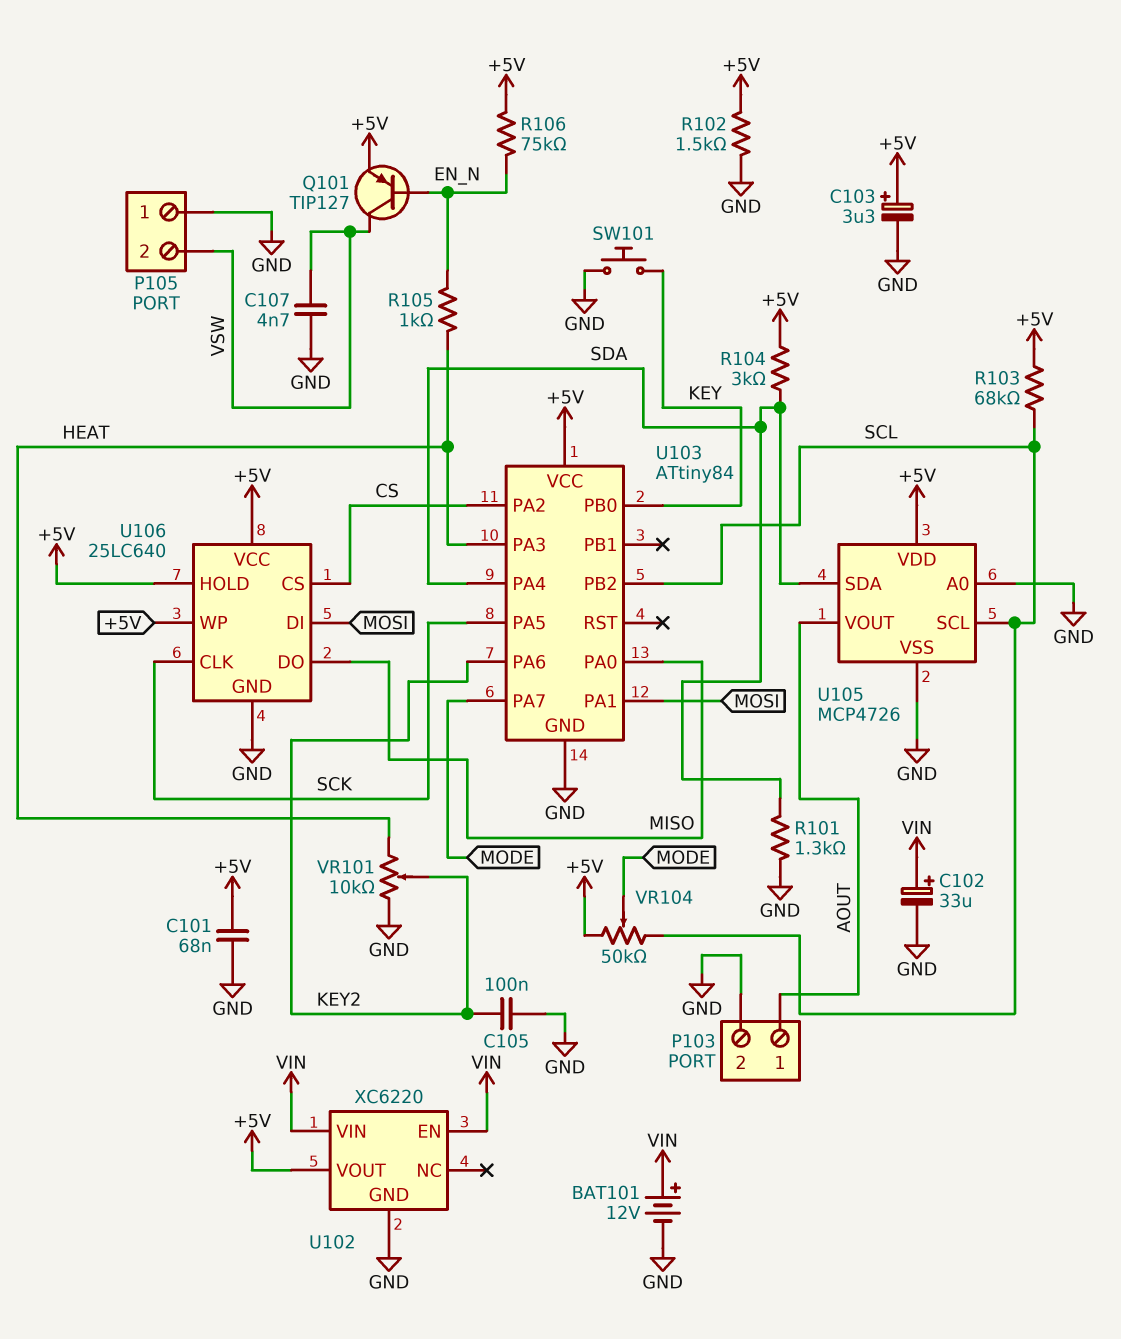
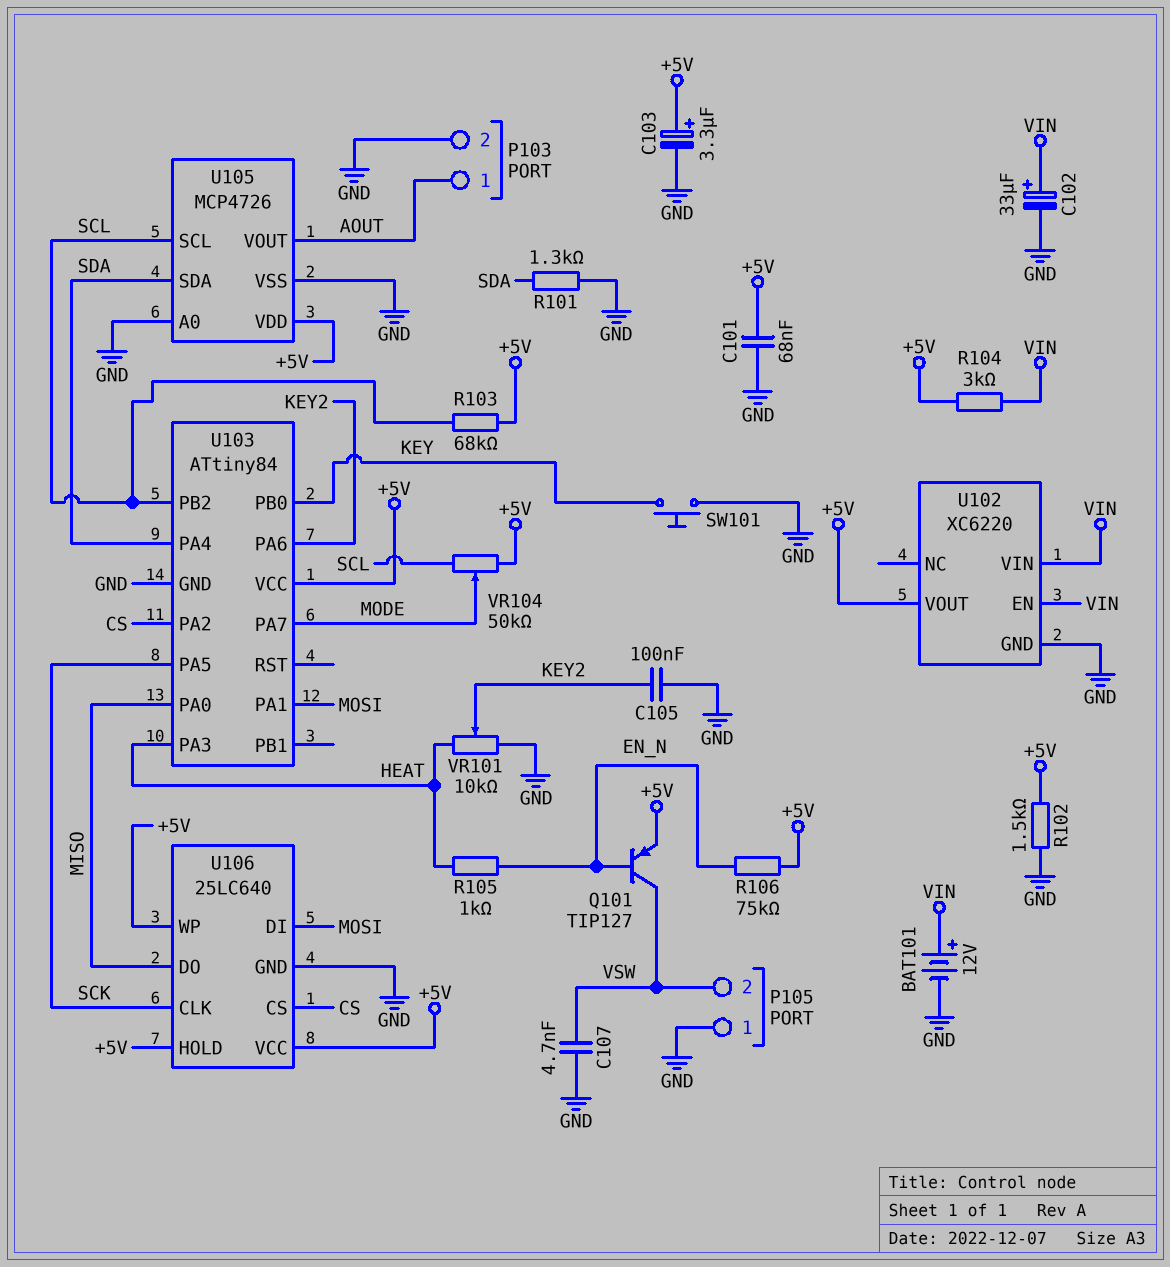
R104: 3k (+5V, SDA) -> 3k (+5V, VIN)

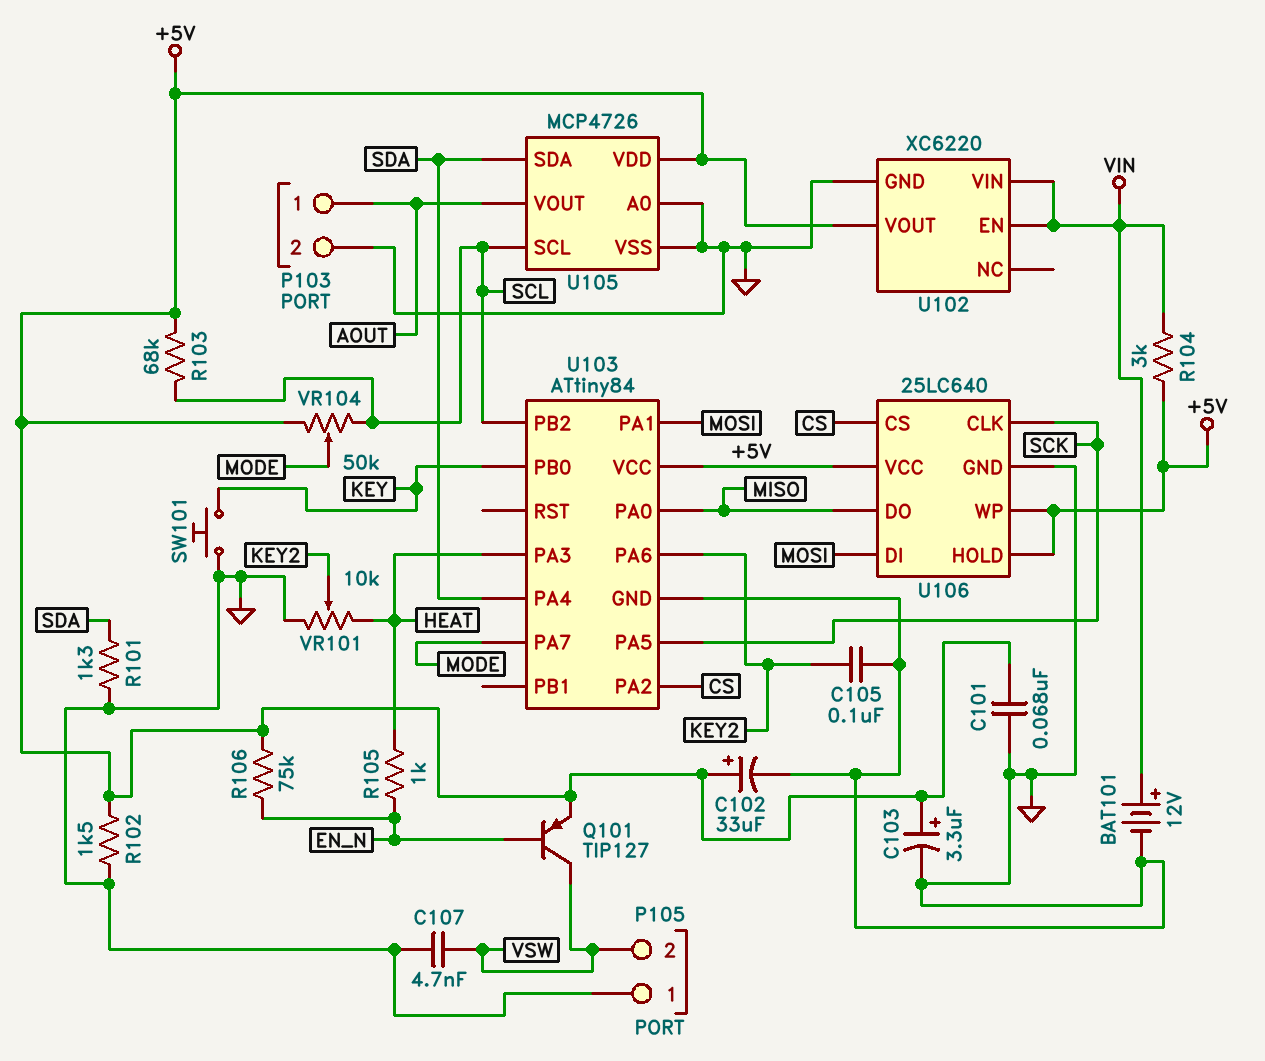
C102: 33uF (plus VIN, minus GND) -> 33uF (plus +5V, minus GND)

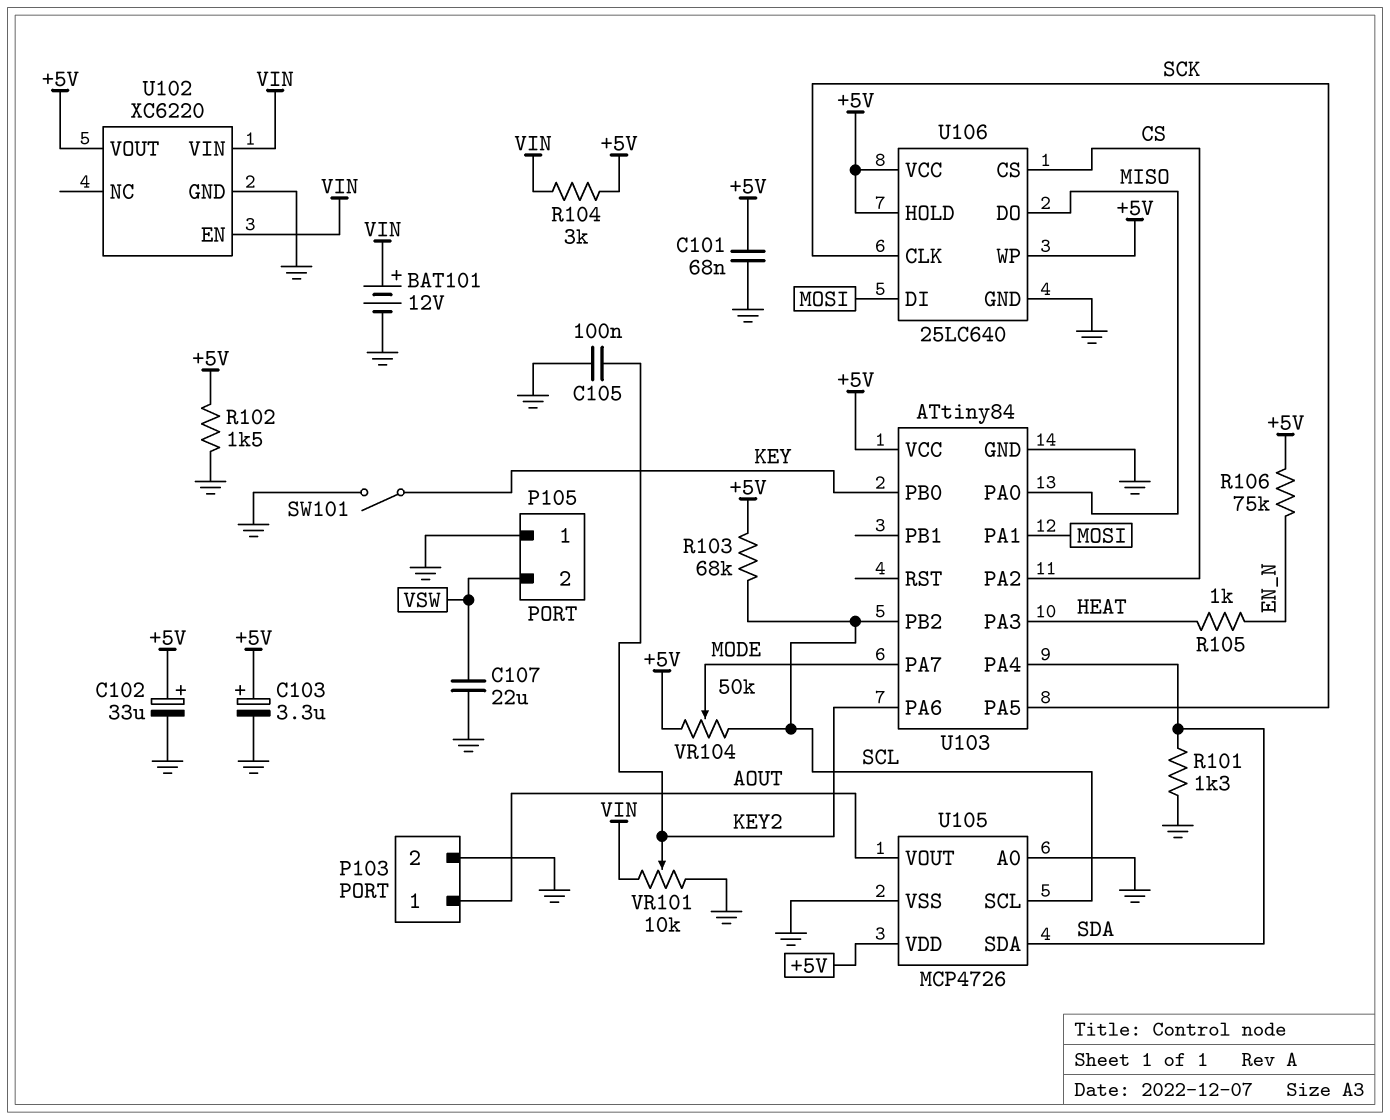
C107: 4.7nF (GND, VSW) -> 22uF (GND, VSW)
Q101: PNP TIP127 (B EN_N, C VSW, E +5V) -> none
SW101: button (GND, KEY) -> switch (GND, KEY)
VR101: 10k (GND, HEAT, wiper KEY2) -> 10k (GND, VIN, wiper KEY2)

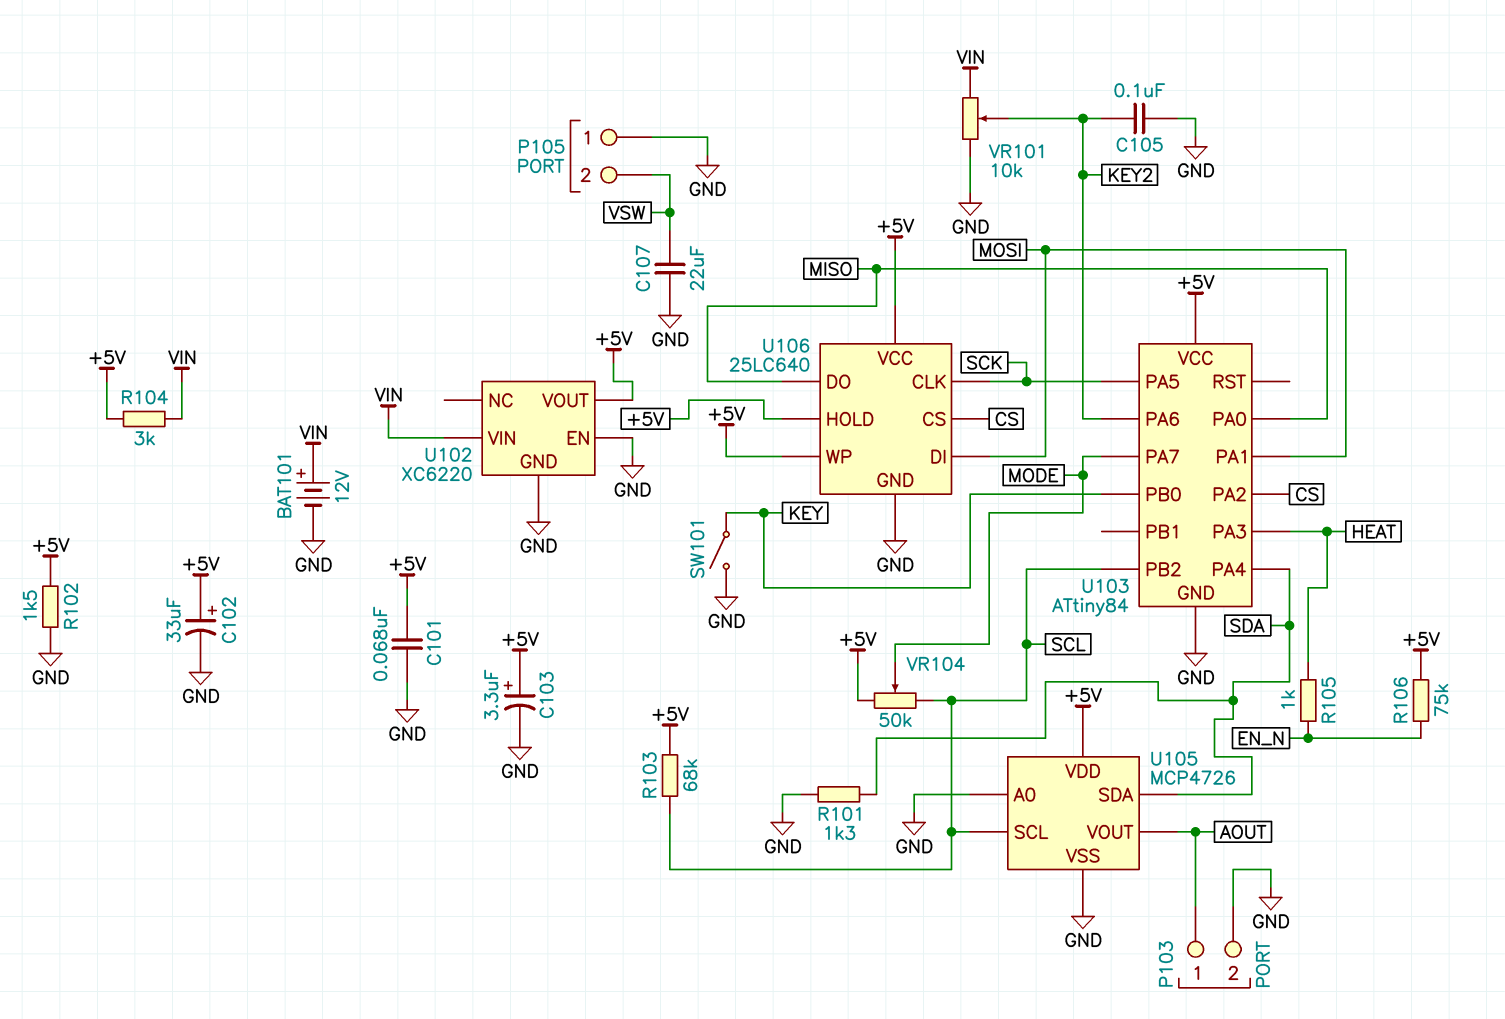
U102 pin EN: VIN -> GND

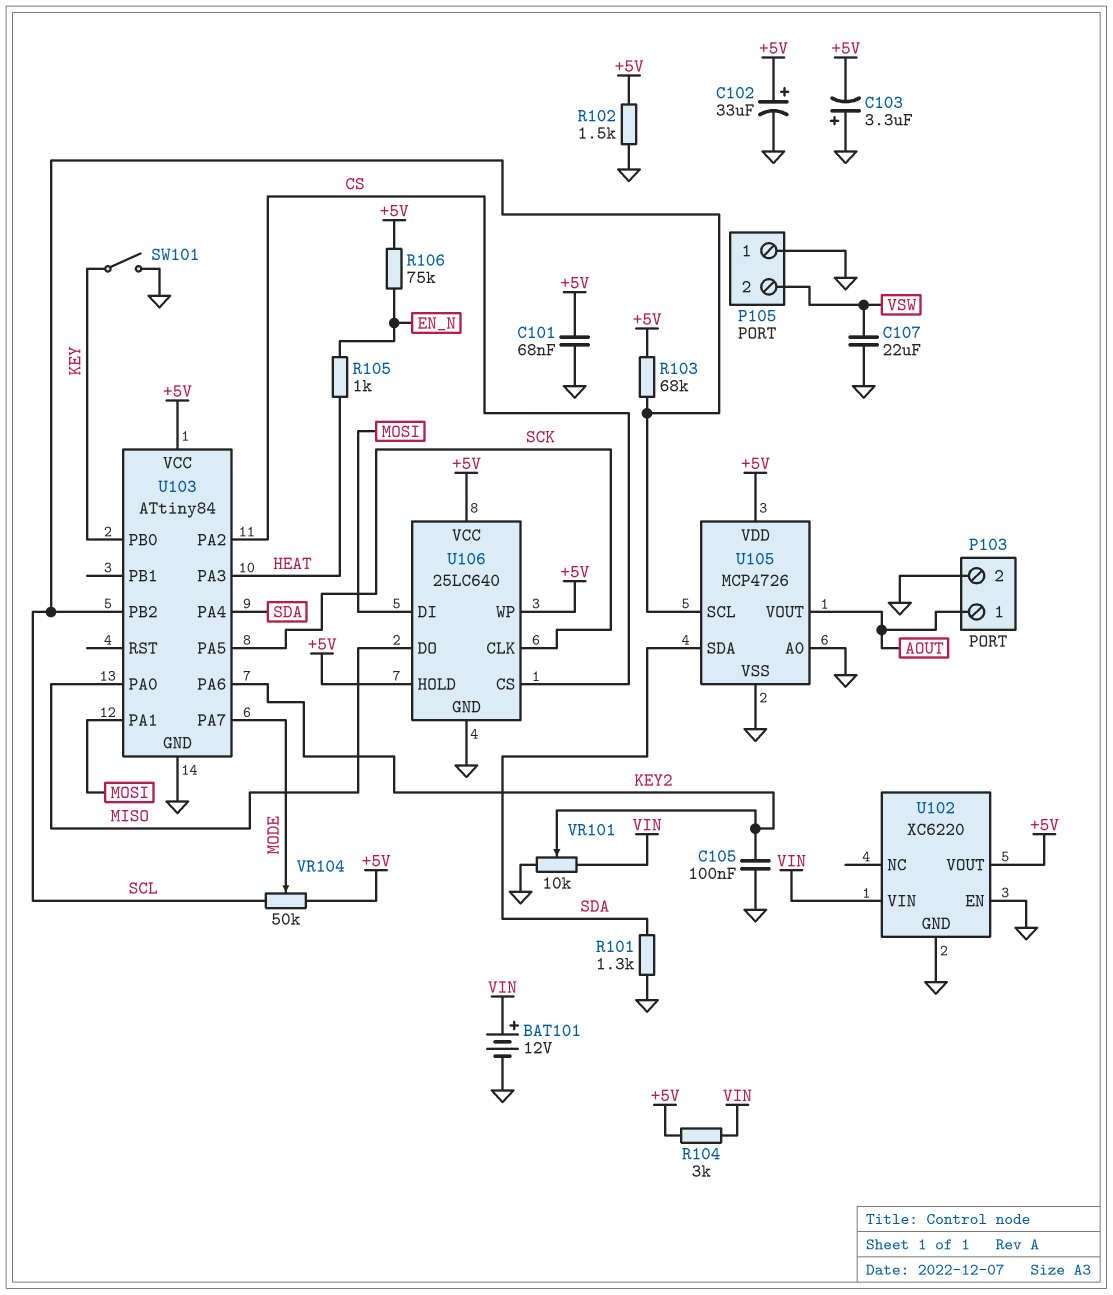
C103: 3.3uF (plus +5V, minus GND) -> 3.3uF (plus GND, minus +5V)

